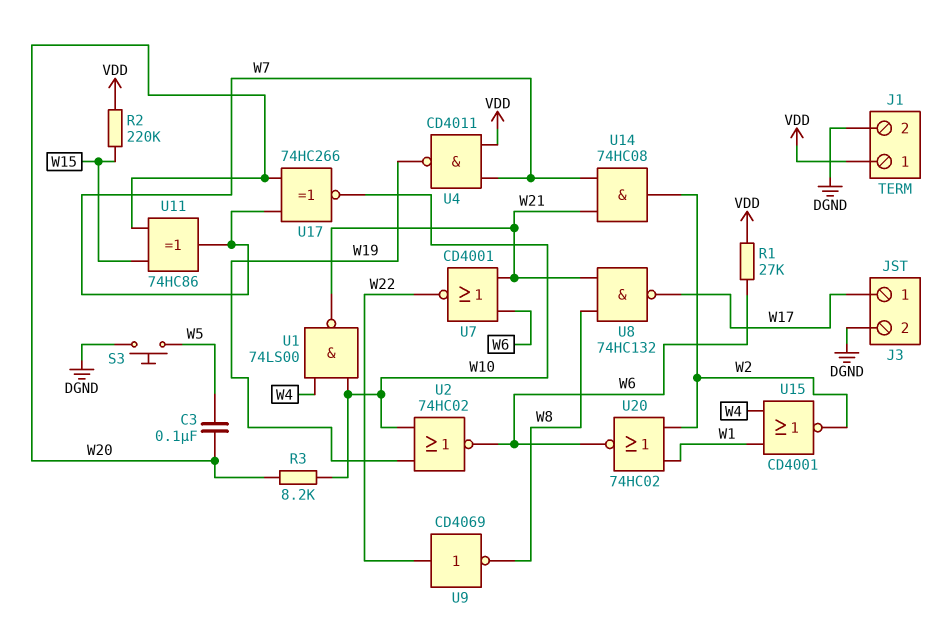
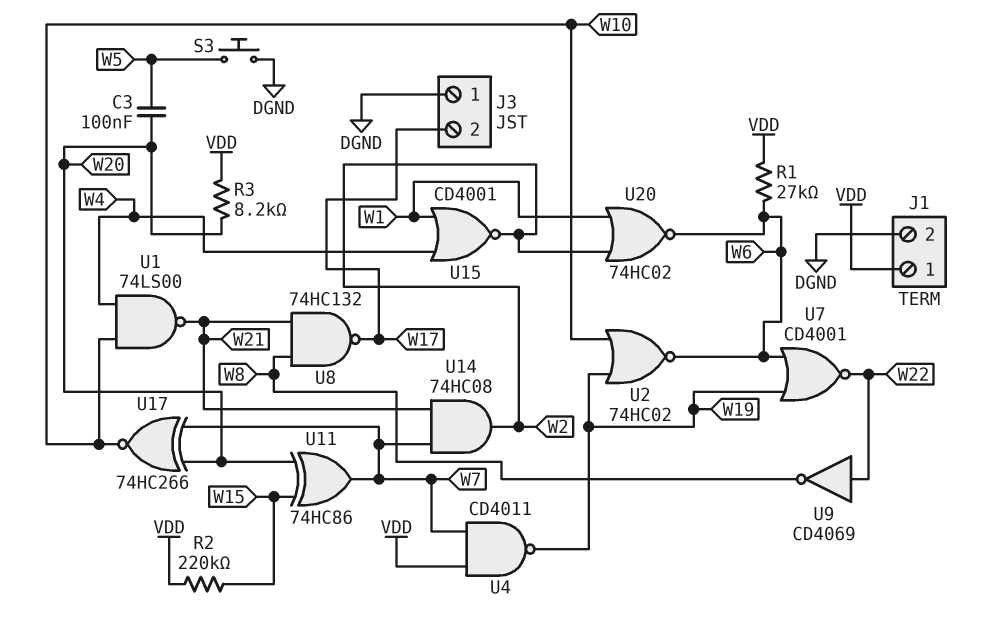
J3 pin 1: W17 -> DGND
J3 pin 2: DGND -> W17
R3: 8.2k (W10, W20) -> 8.2k (VDD, W20)
U7: NOR CD4001 (in W6, in W21, out W22) -> NOR CD4001 (in W6, in W19, out W22)

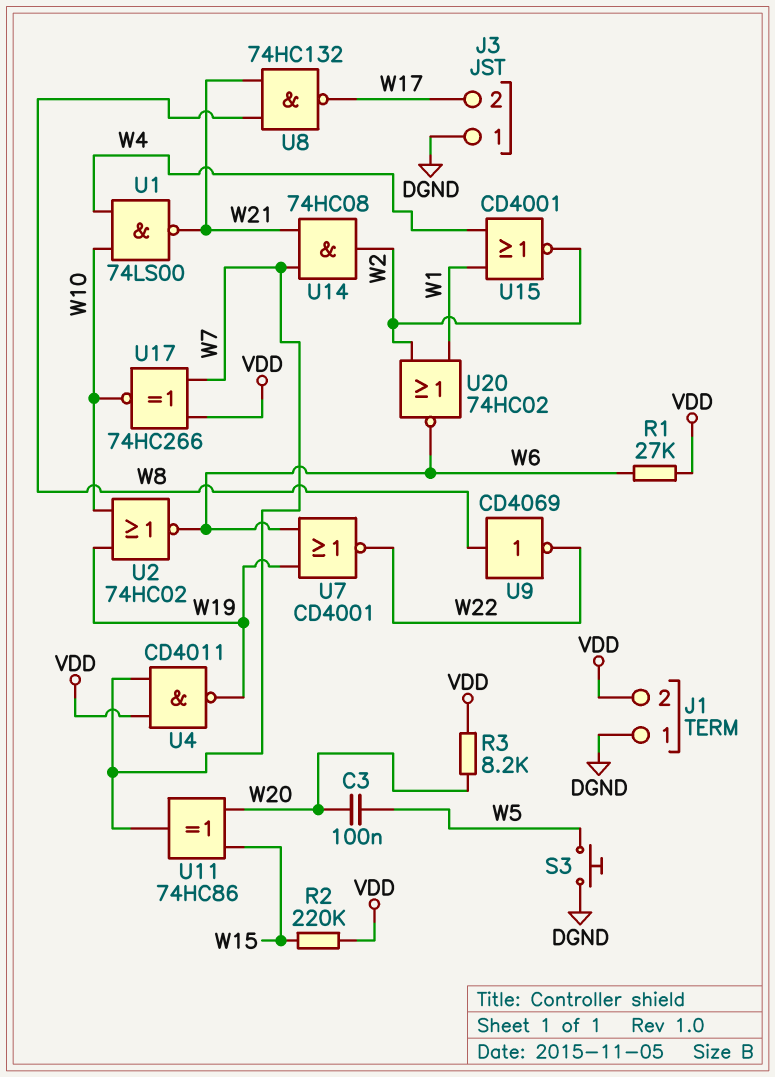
J1 pin 1: VDD -> DGND
J1 pin 2: DGND -> VDD
U9: NOT CD4069 (in W22, out W8) -> NOT CD4069 (in W8, out W22)
U17: XNOR 74HC266 (in W7, in W20, out W10) -> XNOR 74HC266 (in VDD, in W7, out W10)

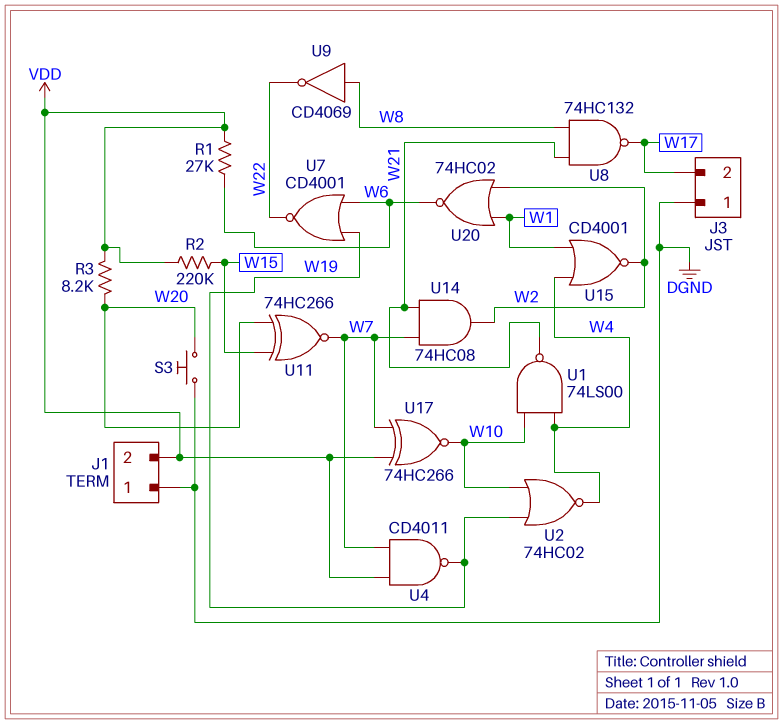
C3: 100nF (W5, W20) -> none
S3: button (DGND, W5) -> button (DGND, W20)
U2: NOR 74HC02 (in W10, in W19, out W6) -> NOR 74HC02 (in W10, in W19, out W4)
U11: XOR 74HC86 (in W15, in W20, out W7) -> XNOR 74HC266 (in W15, in W20, out W7)

